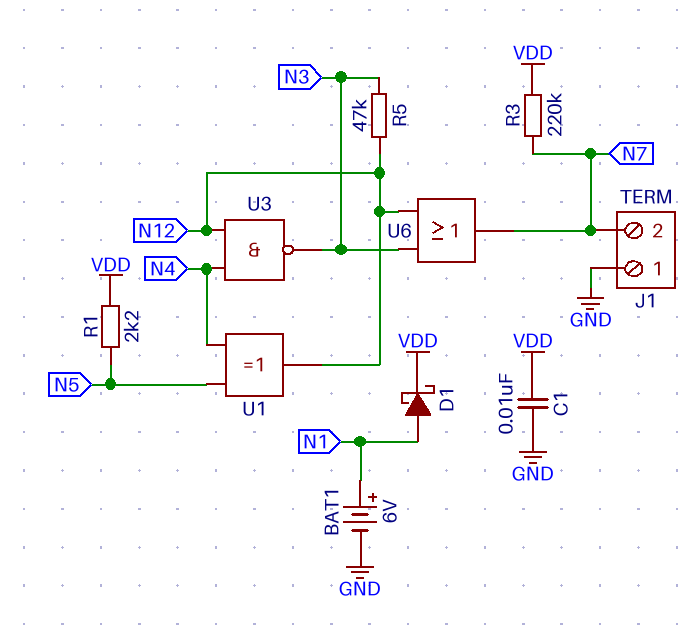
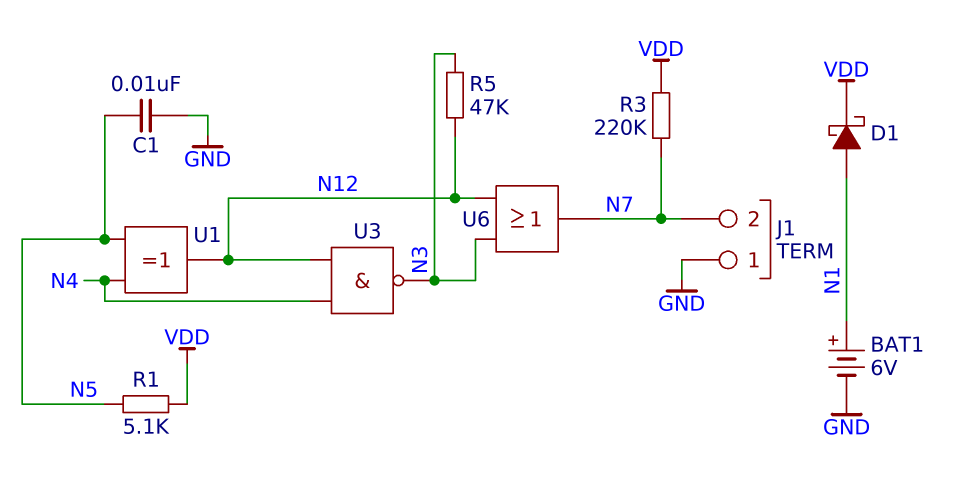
C1: 10nF (GND, VDD) -> 10nF (GND, N5)
R1: 2.2k (N5, VDD) -> 5.1k (N5, VDD)

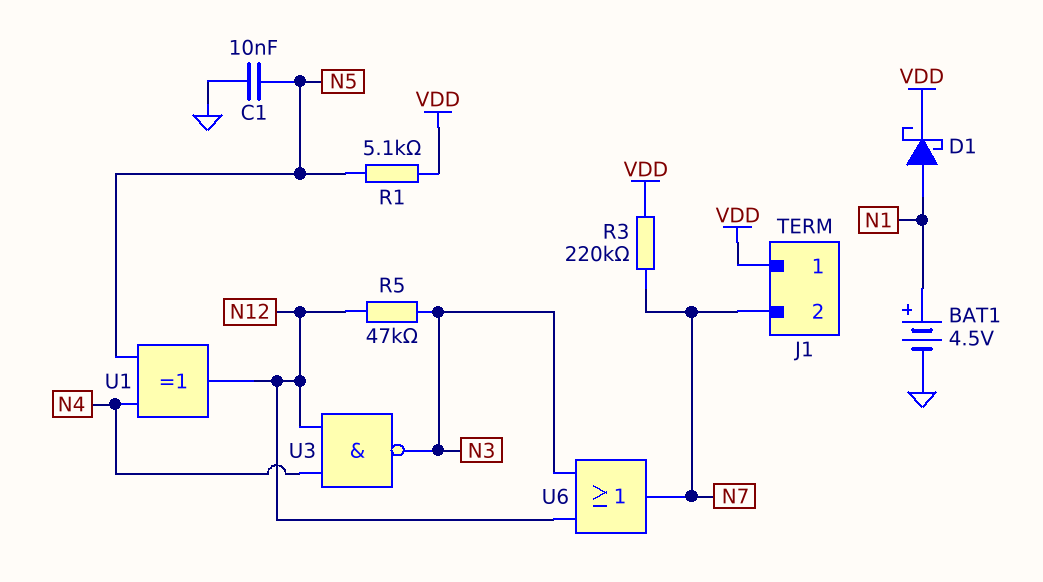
BAT1: 6V (plus N1, minus GND) -> 4.5V (plus N1, minus GND)
J1 pin 1: GND -> VDD

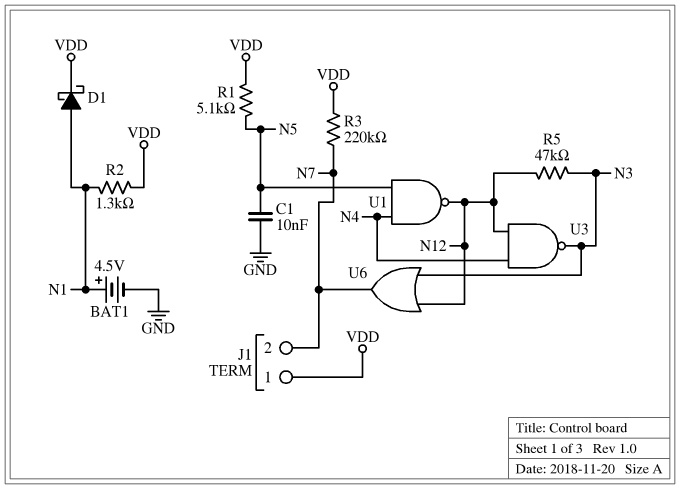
R2: none -> 1.3k (N1, VDD)
U1: XOR (in N4, in N5, out N12) -> NAND (in N4, in N5, out N12)

